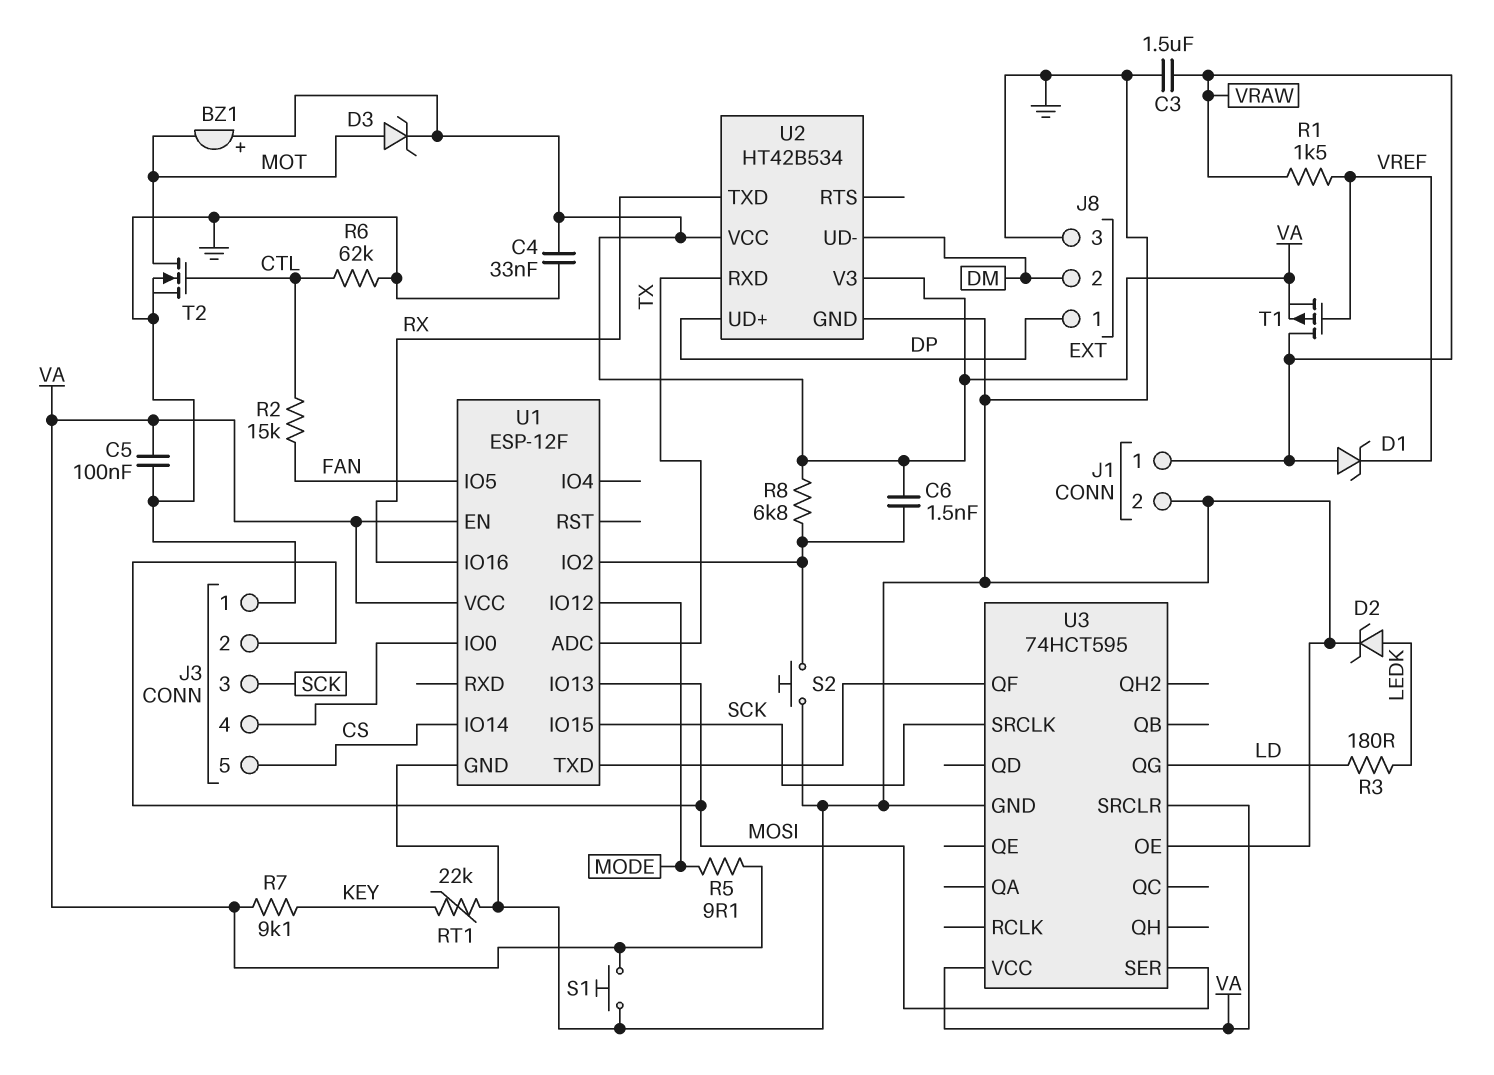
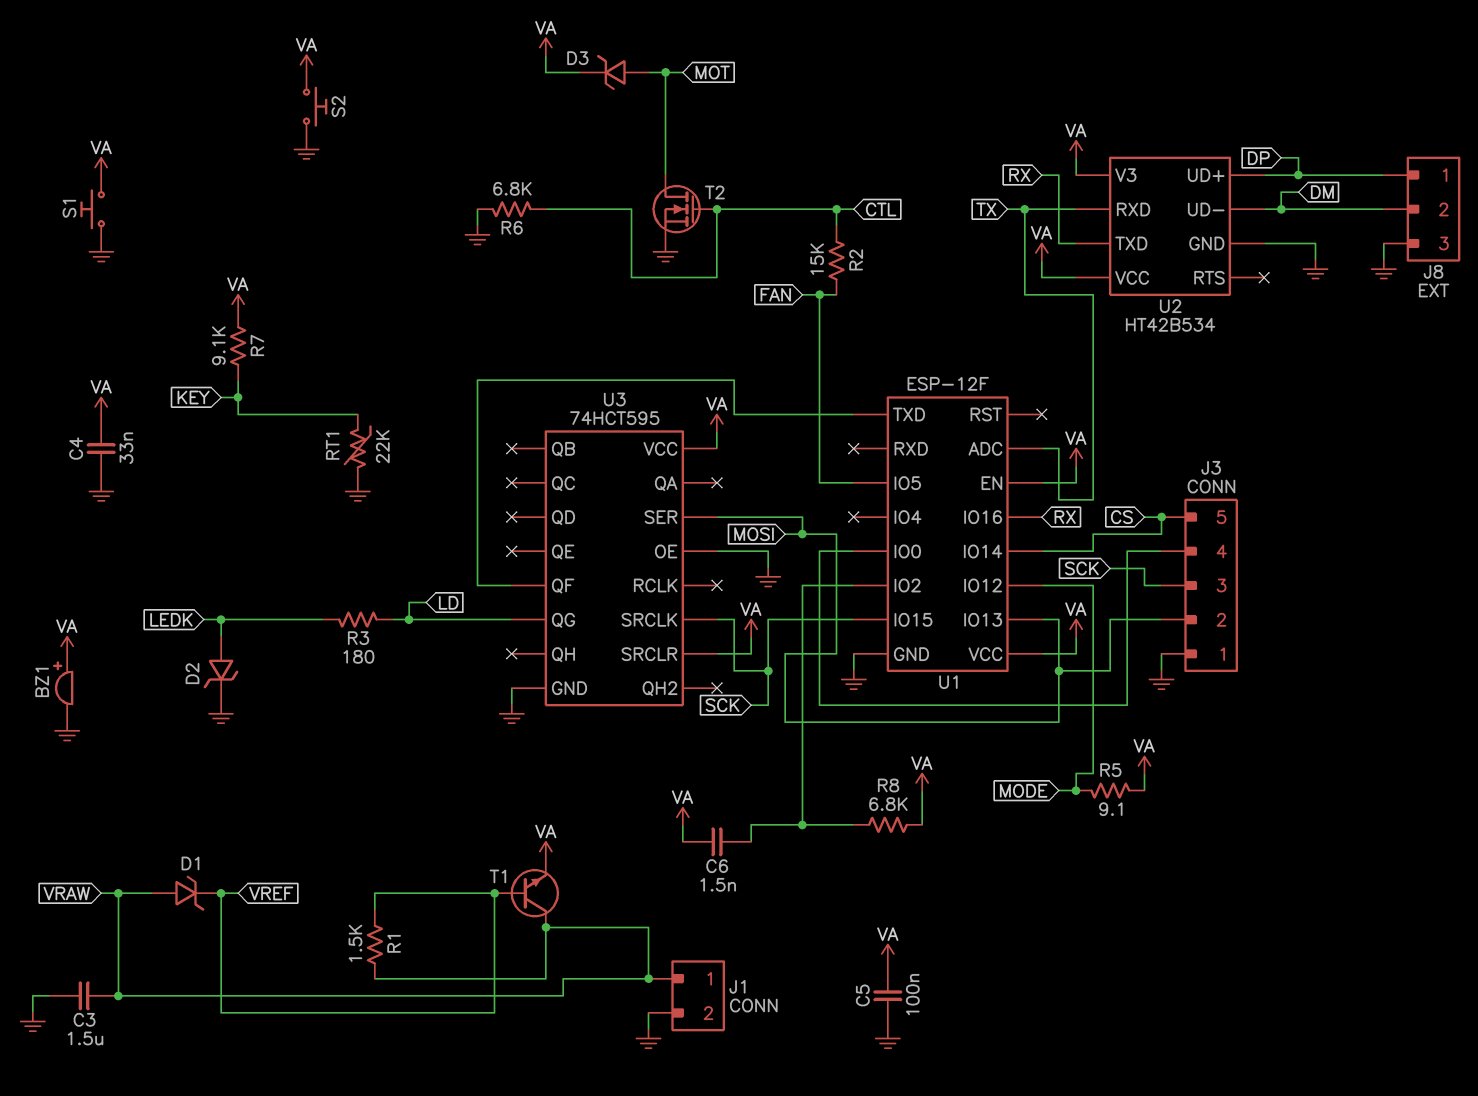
BZ1: buzzer (plus VA, minus MOT) -> buzzer (plus VA, minus GND)
R6: 62k (CTL, GND) -> 6.8k (CTL, GND)
S2: button (GND, U1/IO2) -> button (GND, VA)
T1: PMOS (G VREF, D VRAW, S VA) -> NPN (B VREF, C VRAW, E VA)

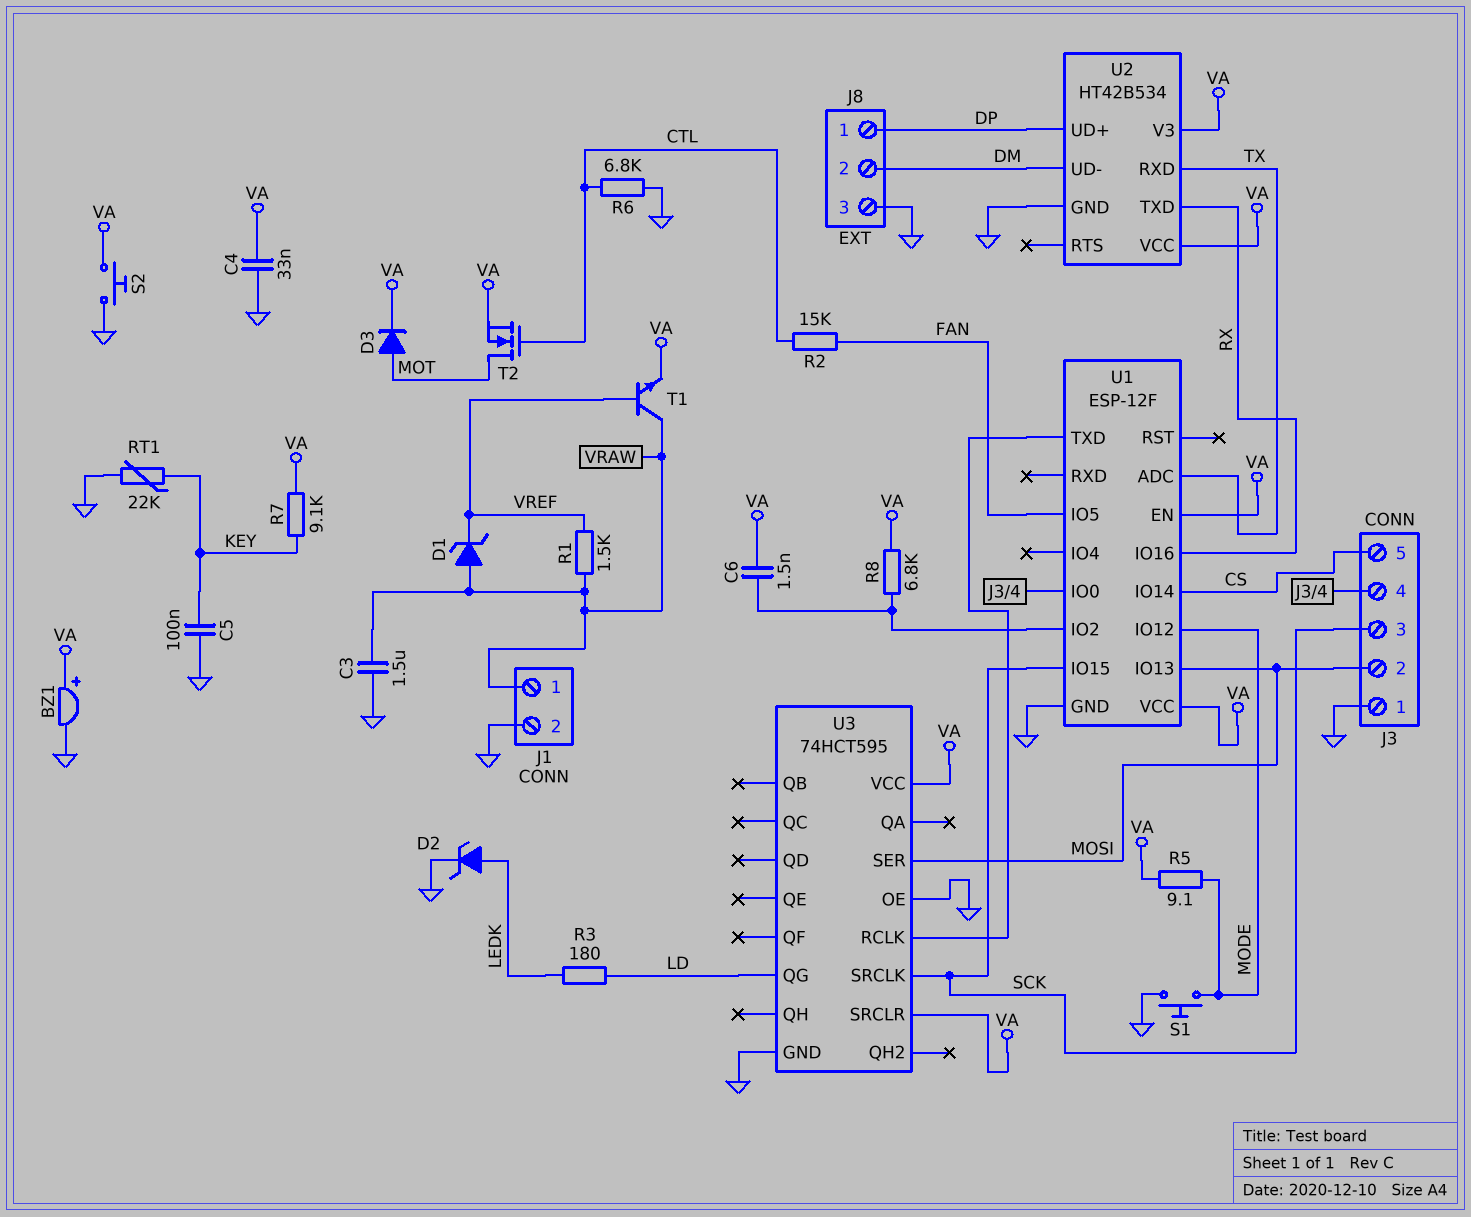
C5: 100nF (GND, VA) -> 100nF (GND, KEY)
D3: zener (A MOT, K VA) -> diode (A MOT, K VA)
S1: button (GND, VA) -> button (GND, MODE)
T2: NMOS (G CTL, D MOT, S GND) -> NMOS (G CTL, D MOT, S VA)
U3 pin QF: U1/TXD -> none
U3 pin RCLK: none -> U1/TXD

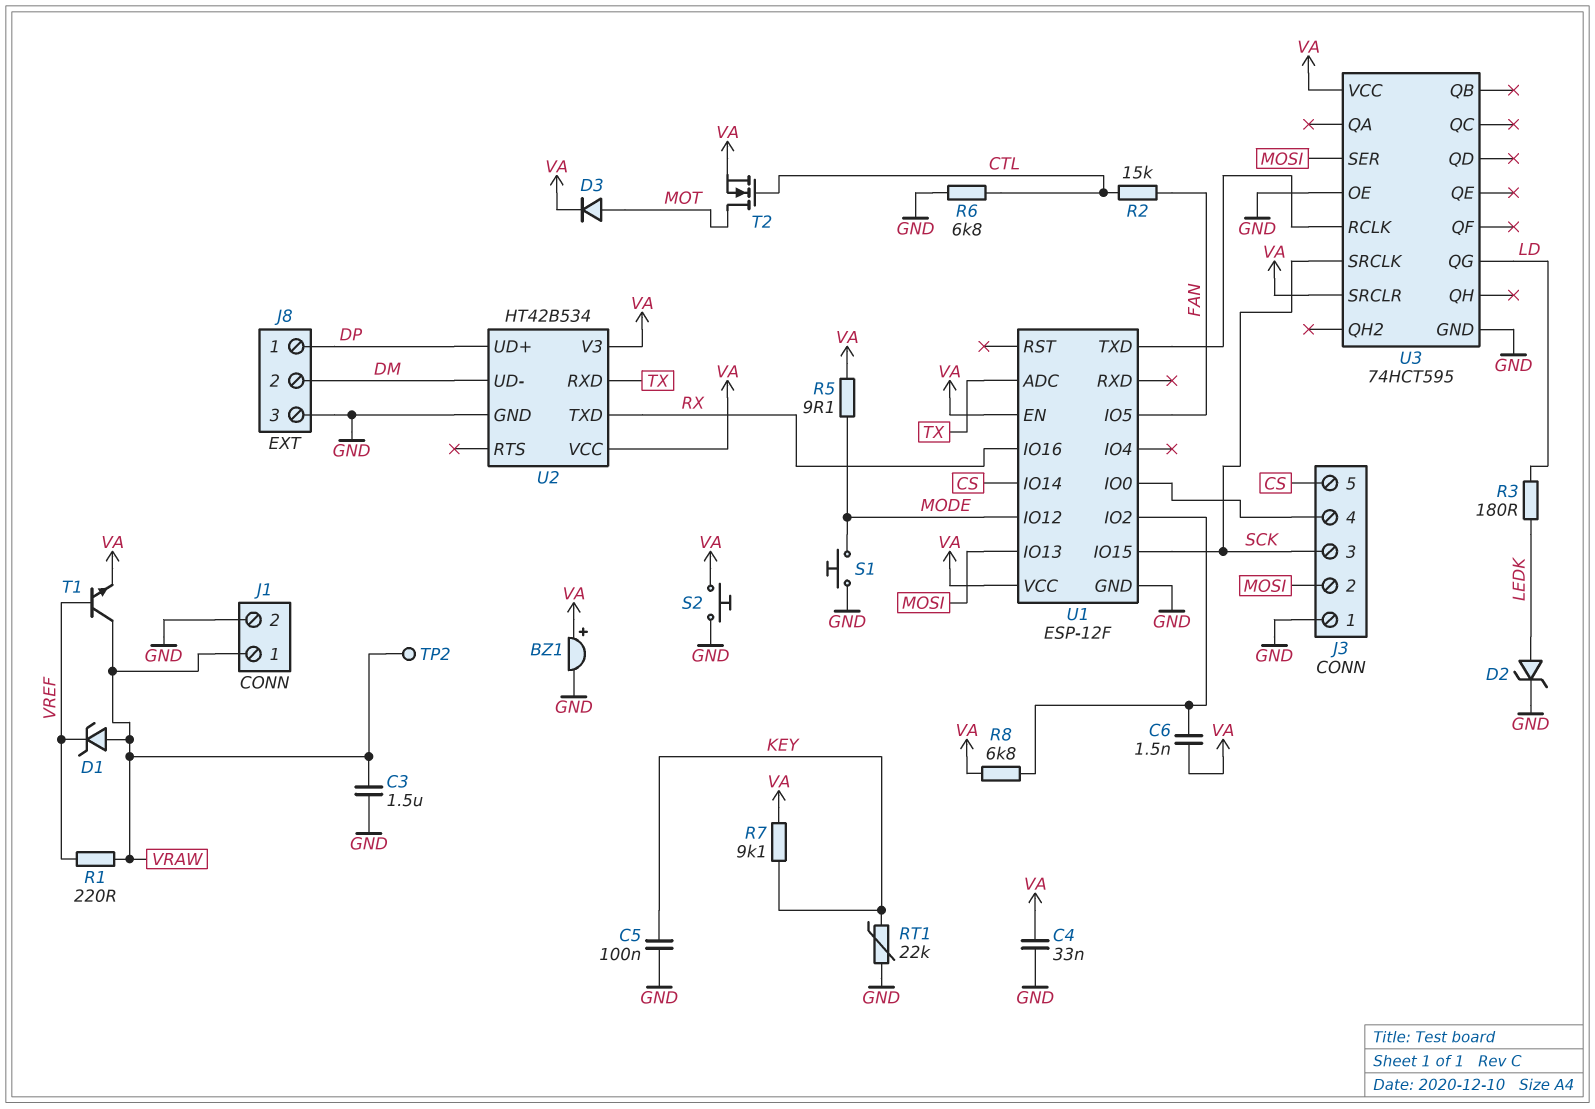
R1: 1.5k (VRAW, VREF) -> 220 (VRAW, VREF)
TP2: none -> test point (VRAW)

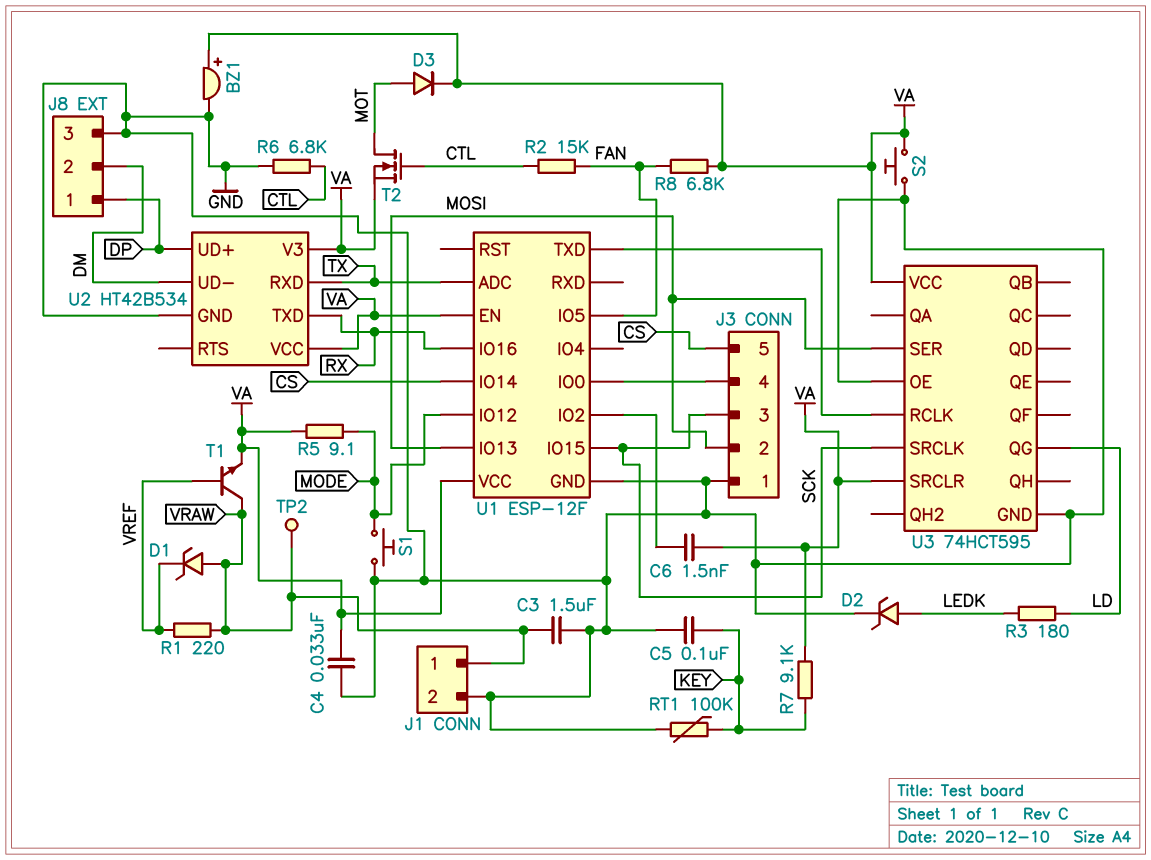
R8: 6.8k (U1/IO2, VA) -> 6.8k (FAN, VA)
RT1: 22k (GND, KEY) -> 100k (GND, KEY)

